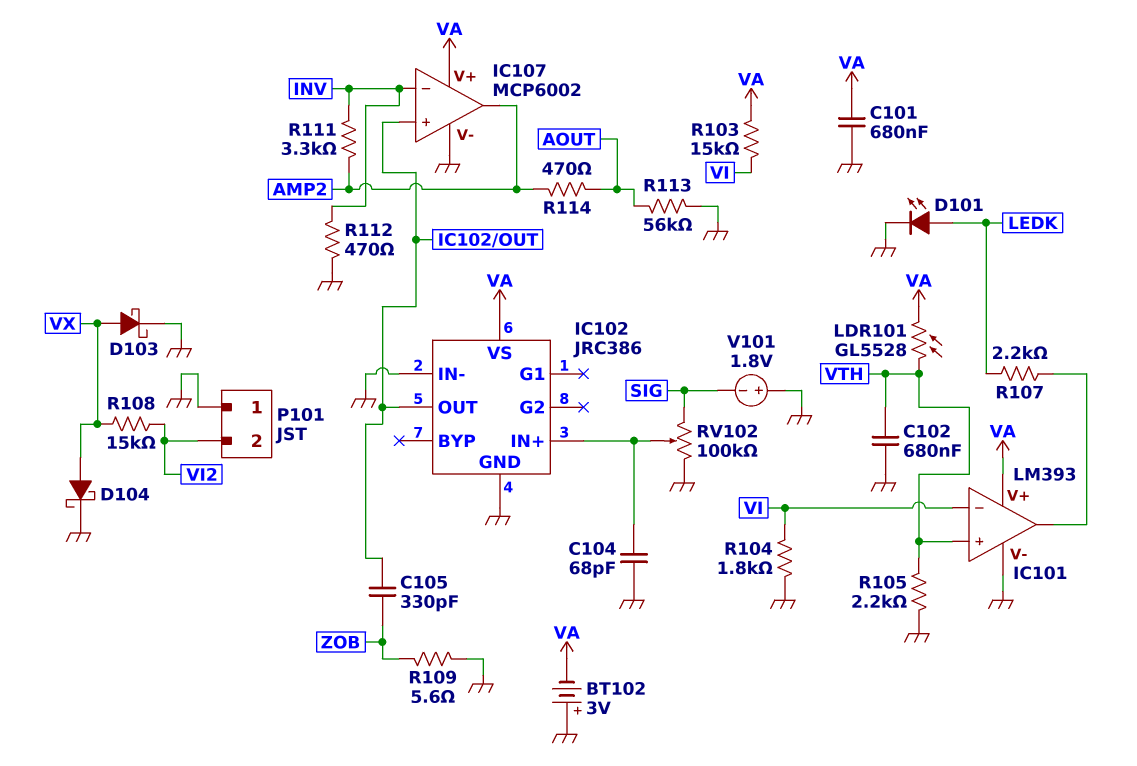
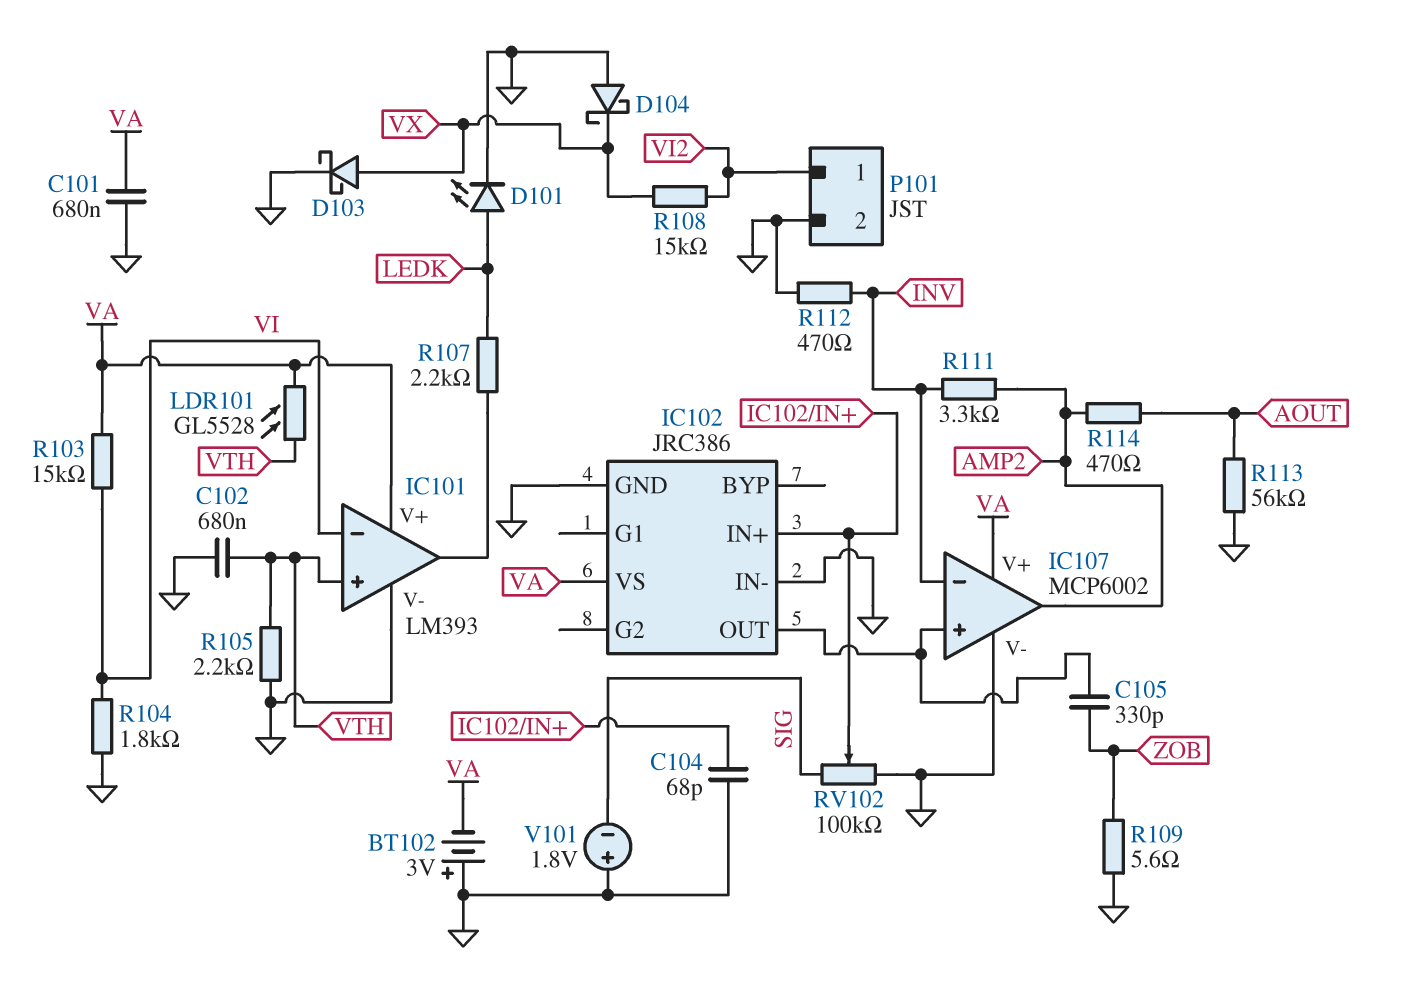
D104: schottky (A VX, K GND) -> schottky (A GND, K VX)
P101 pin 1: GND -> VI2
P101 pin 2: VI2 -> GND

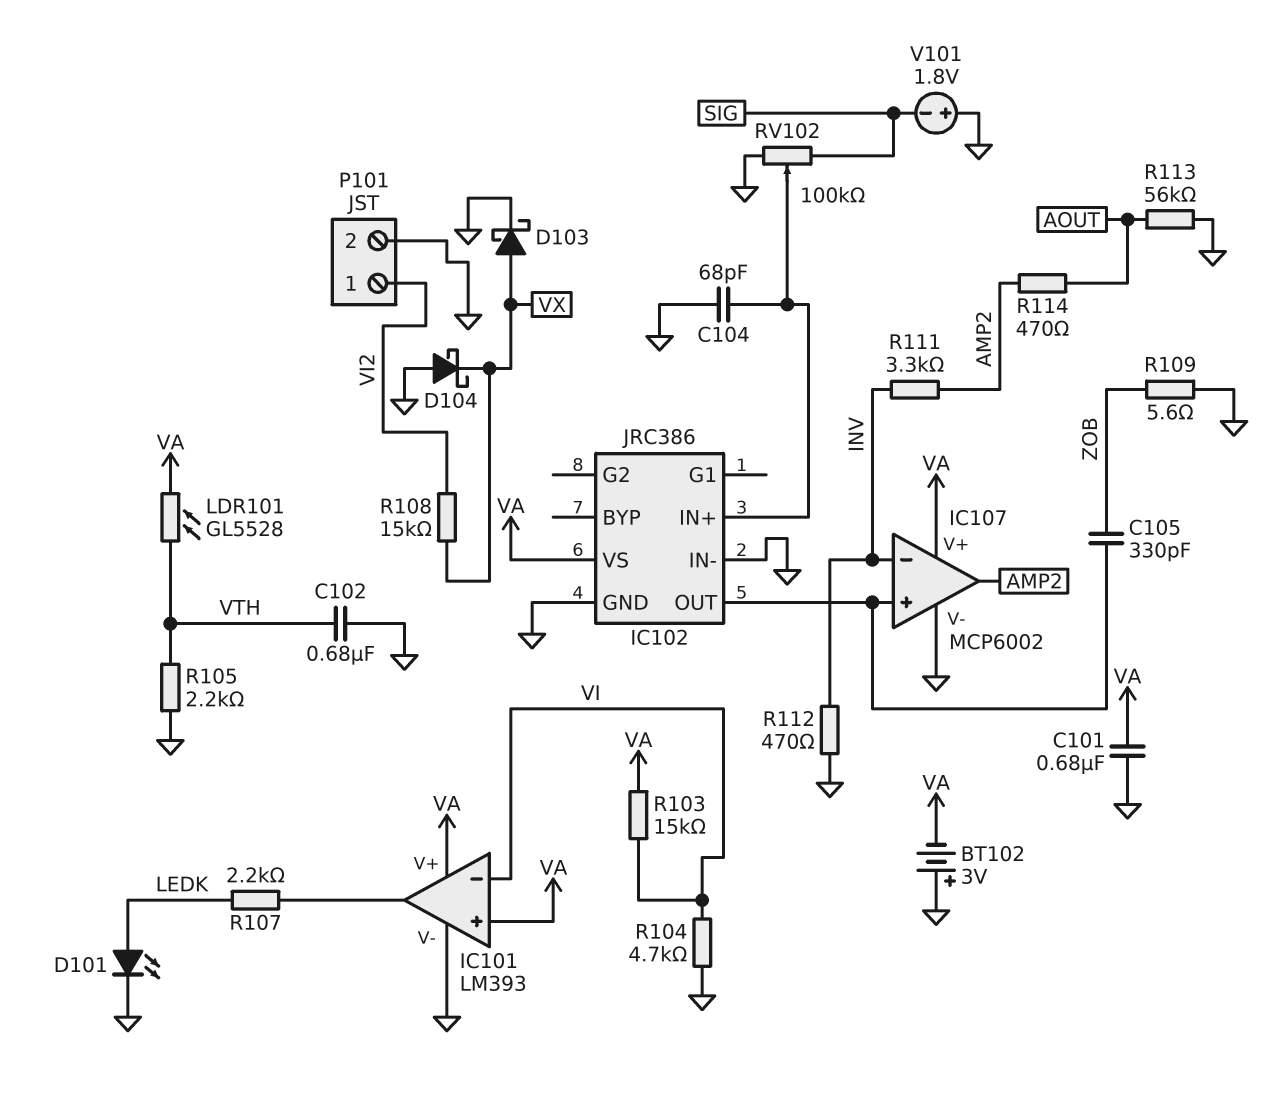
IC101 pin in+: VTH -> VA
R104: 1.8k (GND, VI) -> 4.7k (GND, VI)

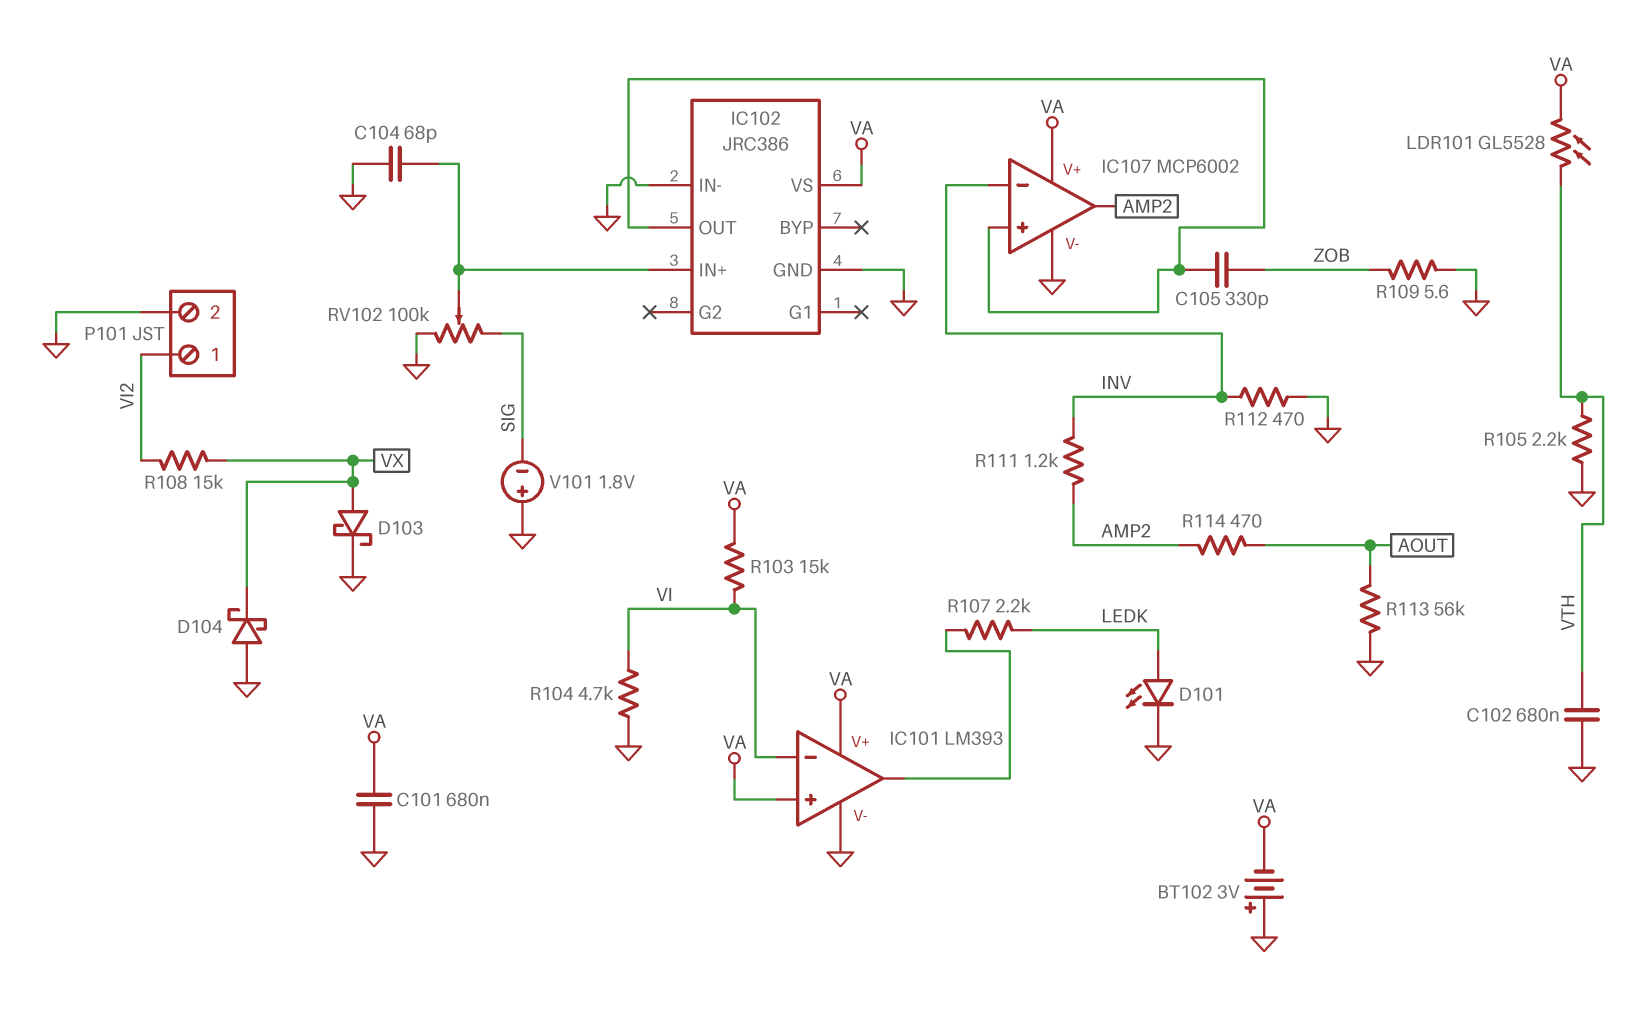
R111: 3.3k (AMP2, INV) -> 1.2k (AMP2, INV)

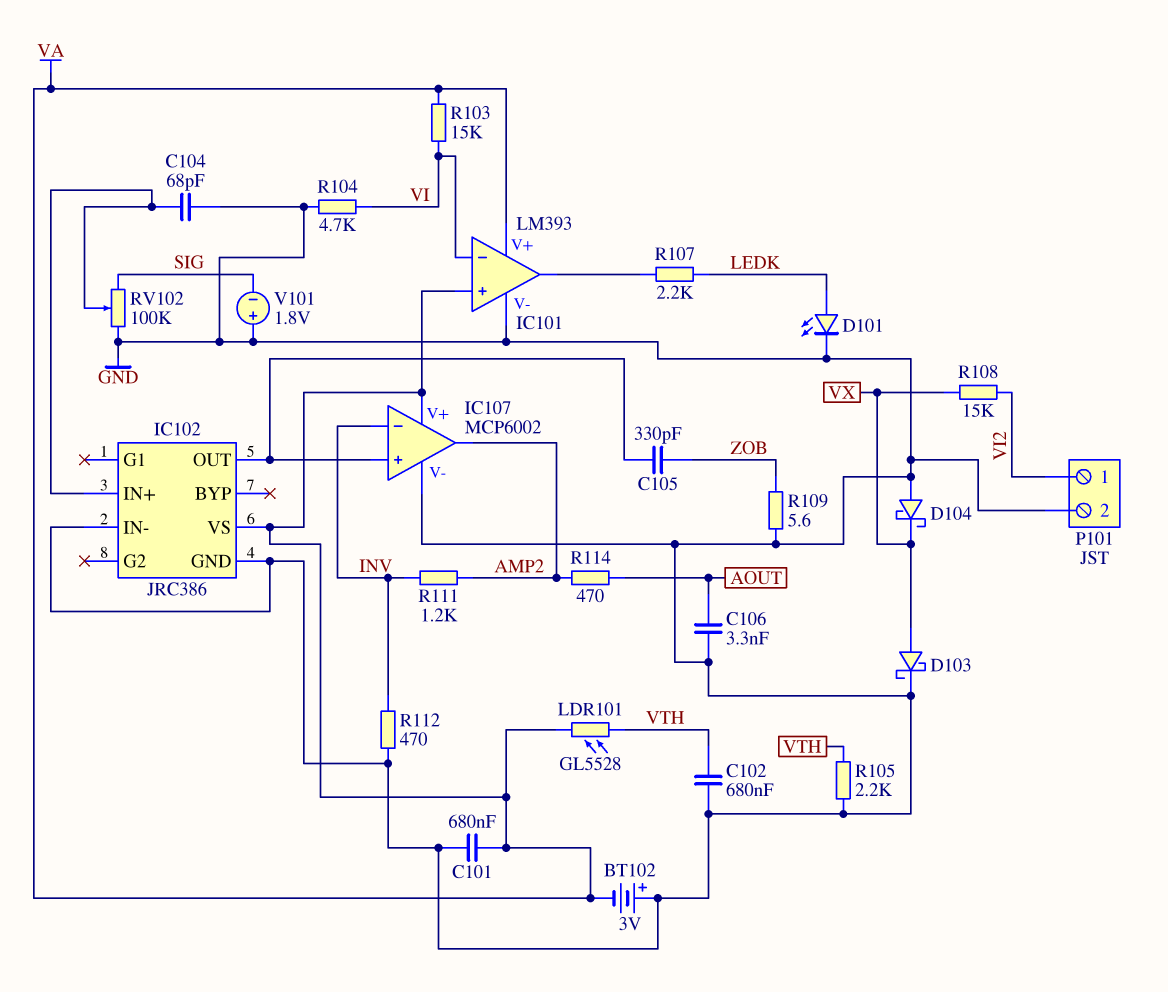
C106: none -> 3.3nF (AOUT, GND)
R113: 56k (AOUT, GND) -> none

